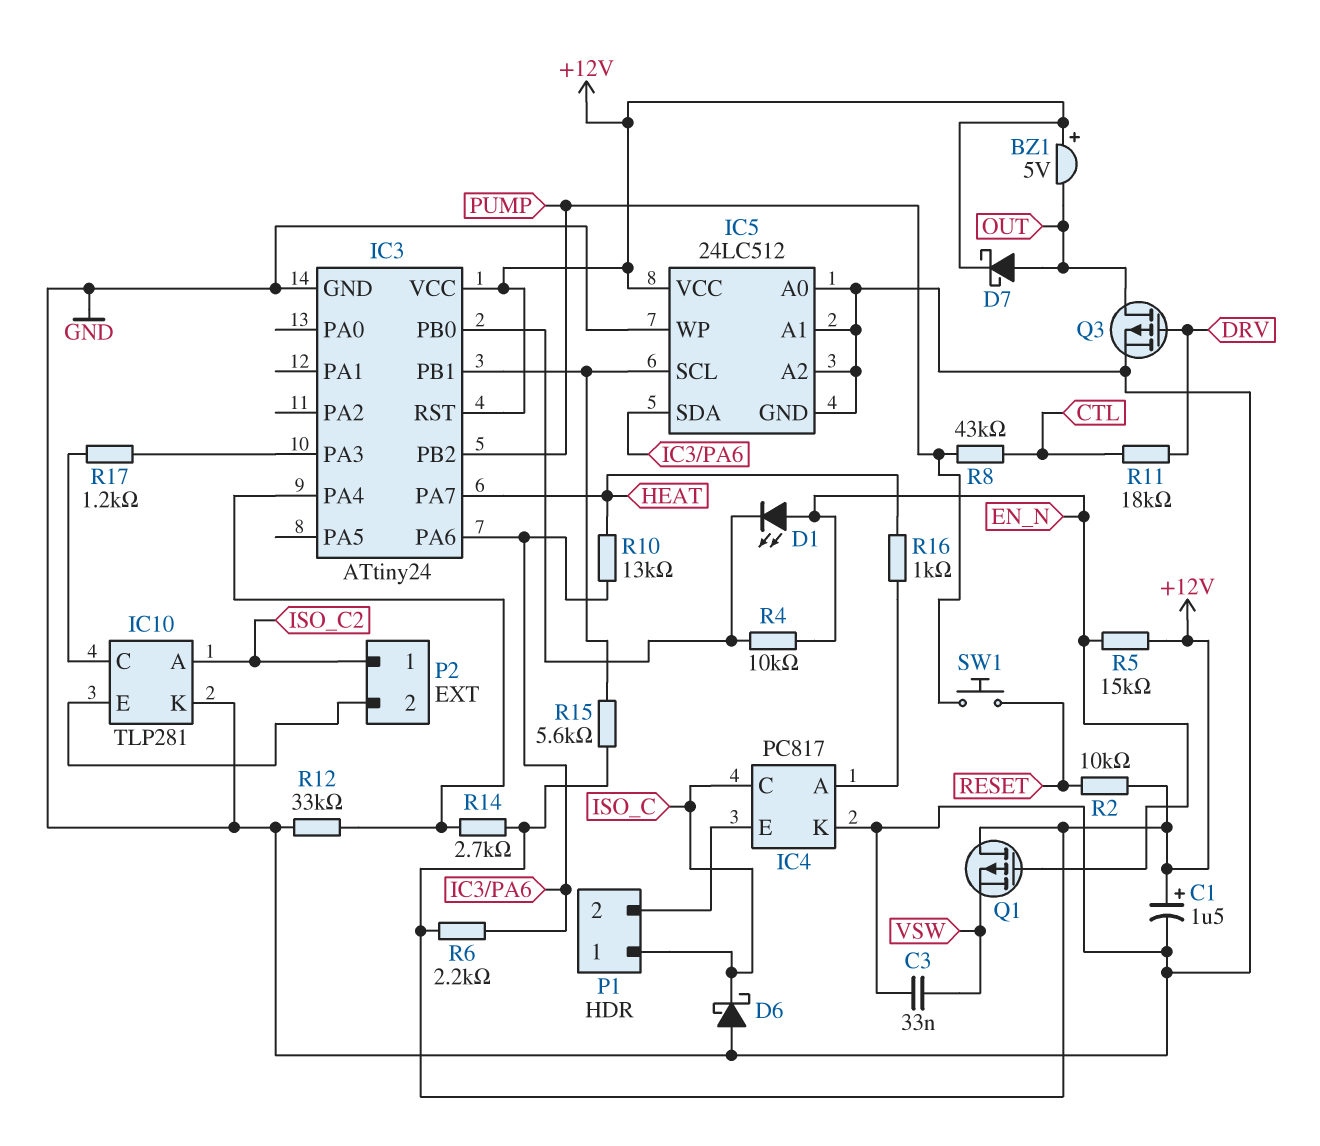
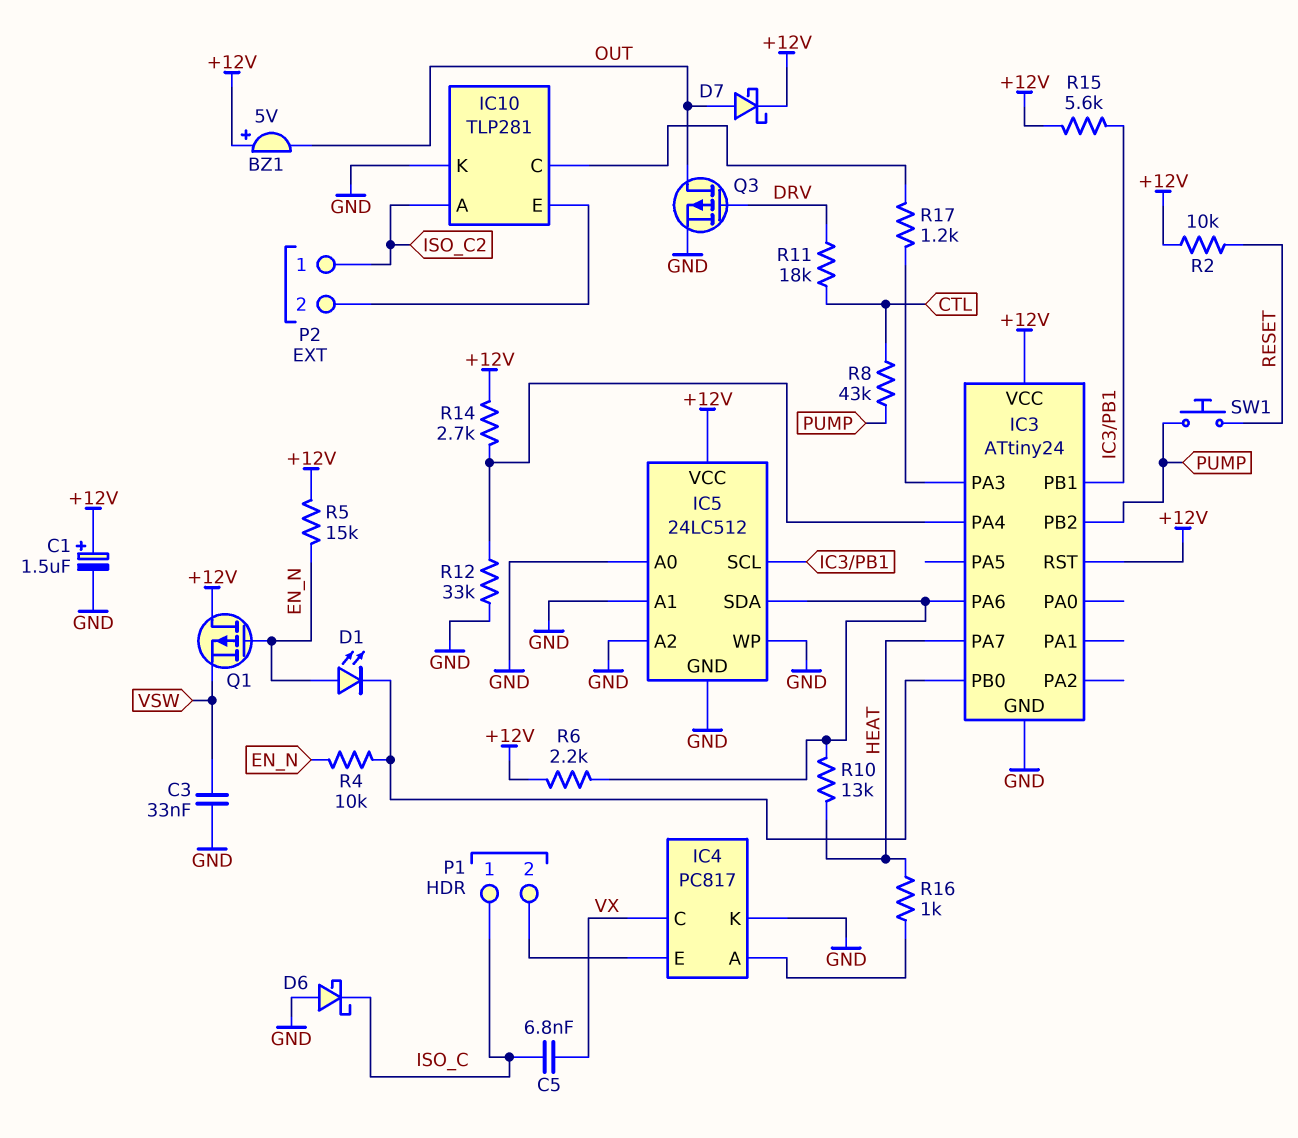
C5: none -> 6.8nF (ISO_C, VX)
IC4 pin C: ISO_C -> VX

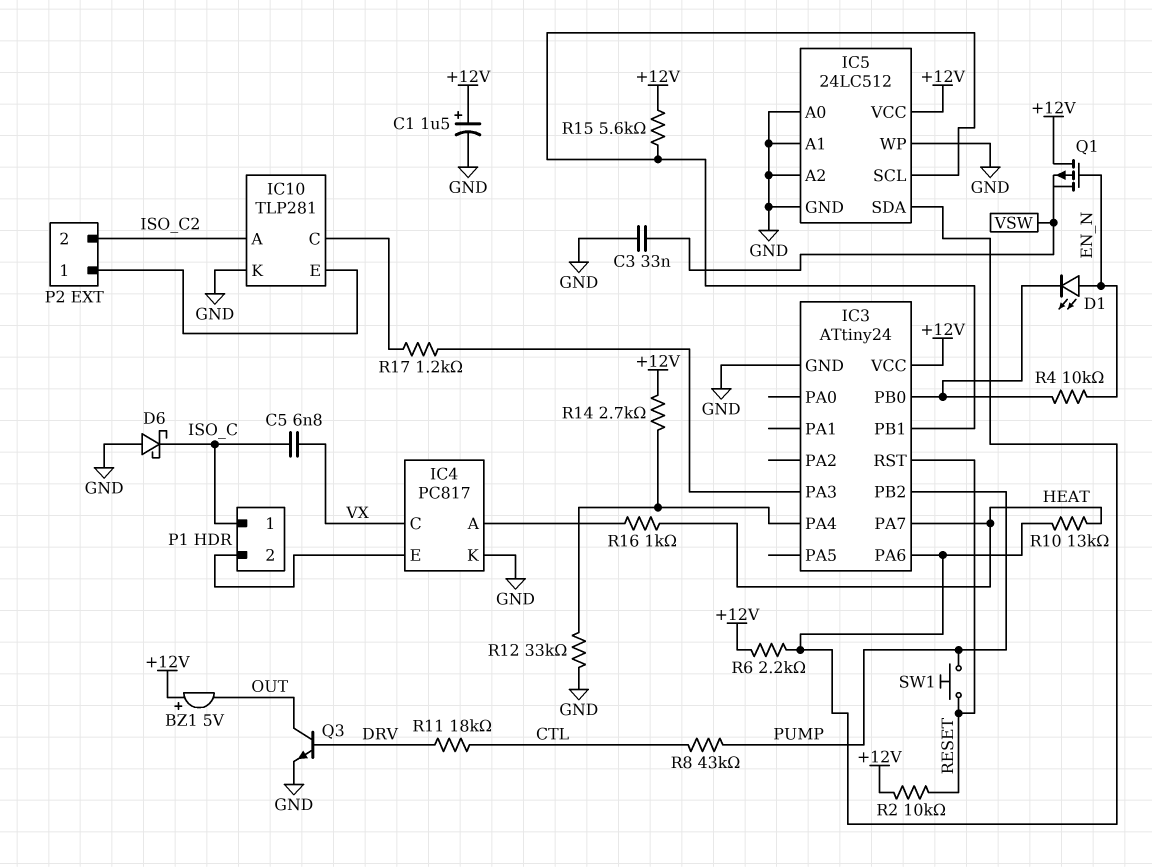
D7: schottky (A OUT, K +12V) -> none
IC3 pin RST: +12V -> RESET
P2 pin 1: ISO_C2 -> IC10/E
P2 pin 2: IC10/E -> ISO_C2
Q3: PMOS (G DRV, D OUT, S GND) -> NPN (B DRV, C OUT, E GND)
R5: 15k (+12V, EN_N) -> none

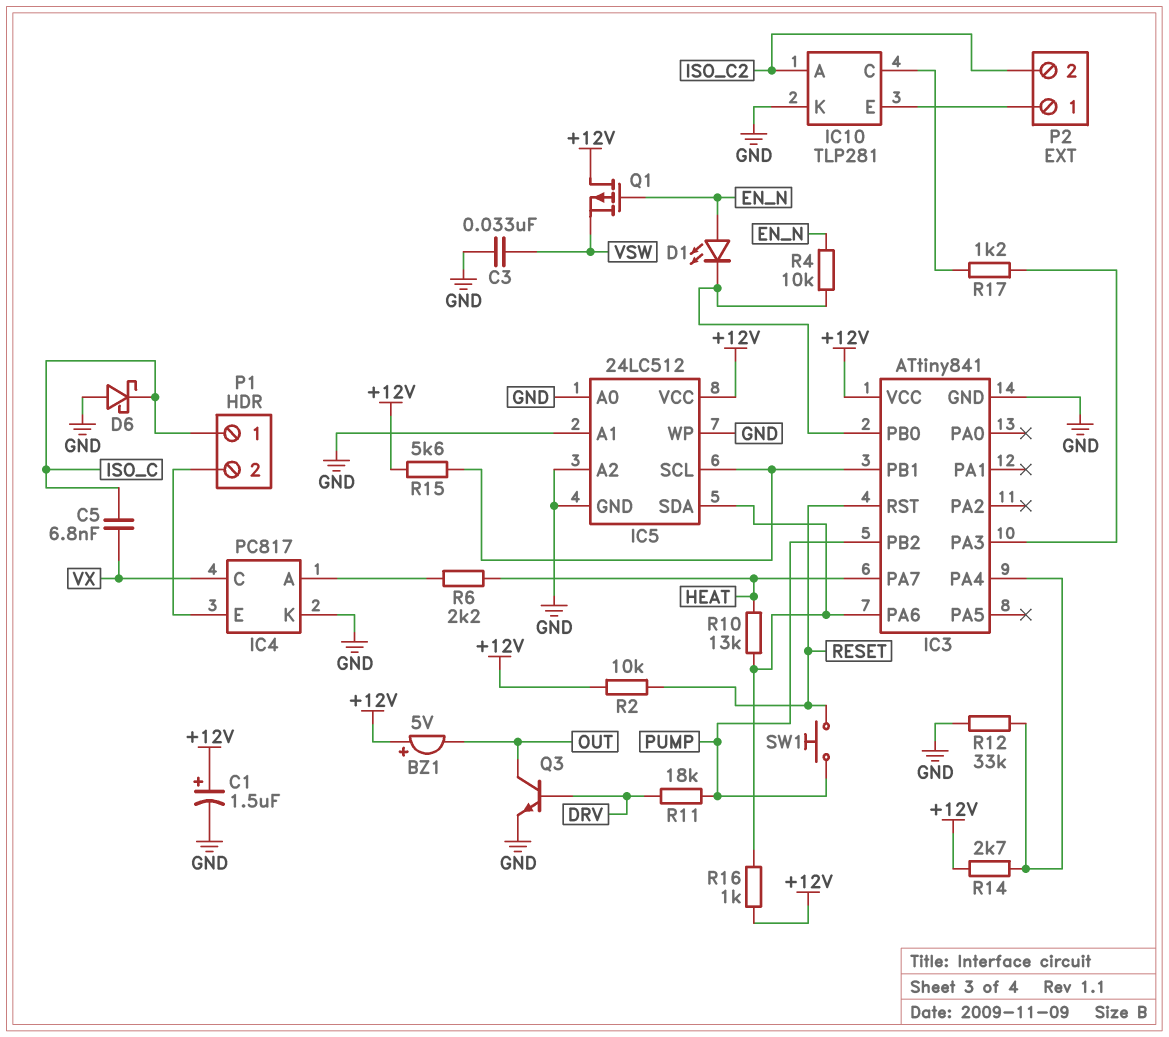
IC3: ATtiny24 -> ATtiny841
R6: 2.2k (+12V, IC3/PA6) -> 2.2k (HEAT, IC4/A)
R8: 43k (CTL, PUMP) -> none
R11: 18k (CTL, DRV) -> 18k (DRV, PUMP)
R16: 1k (HEAT, IC4/A) -> 1k (+12V, IC3/PA6)

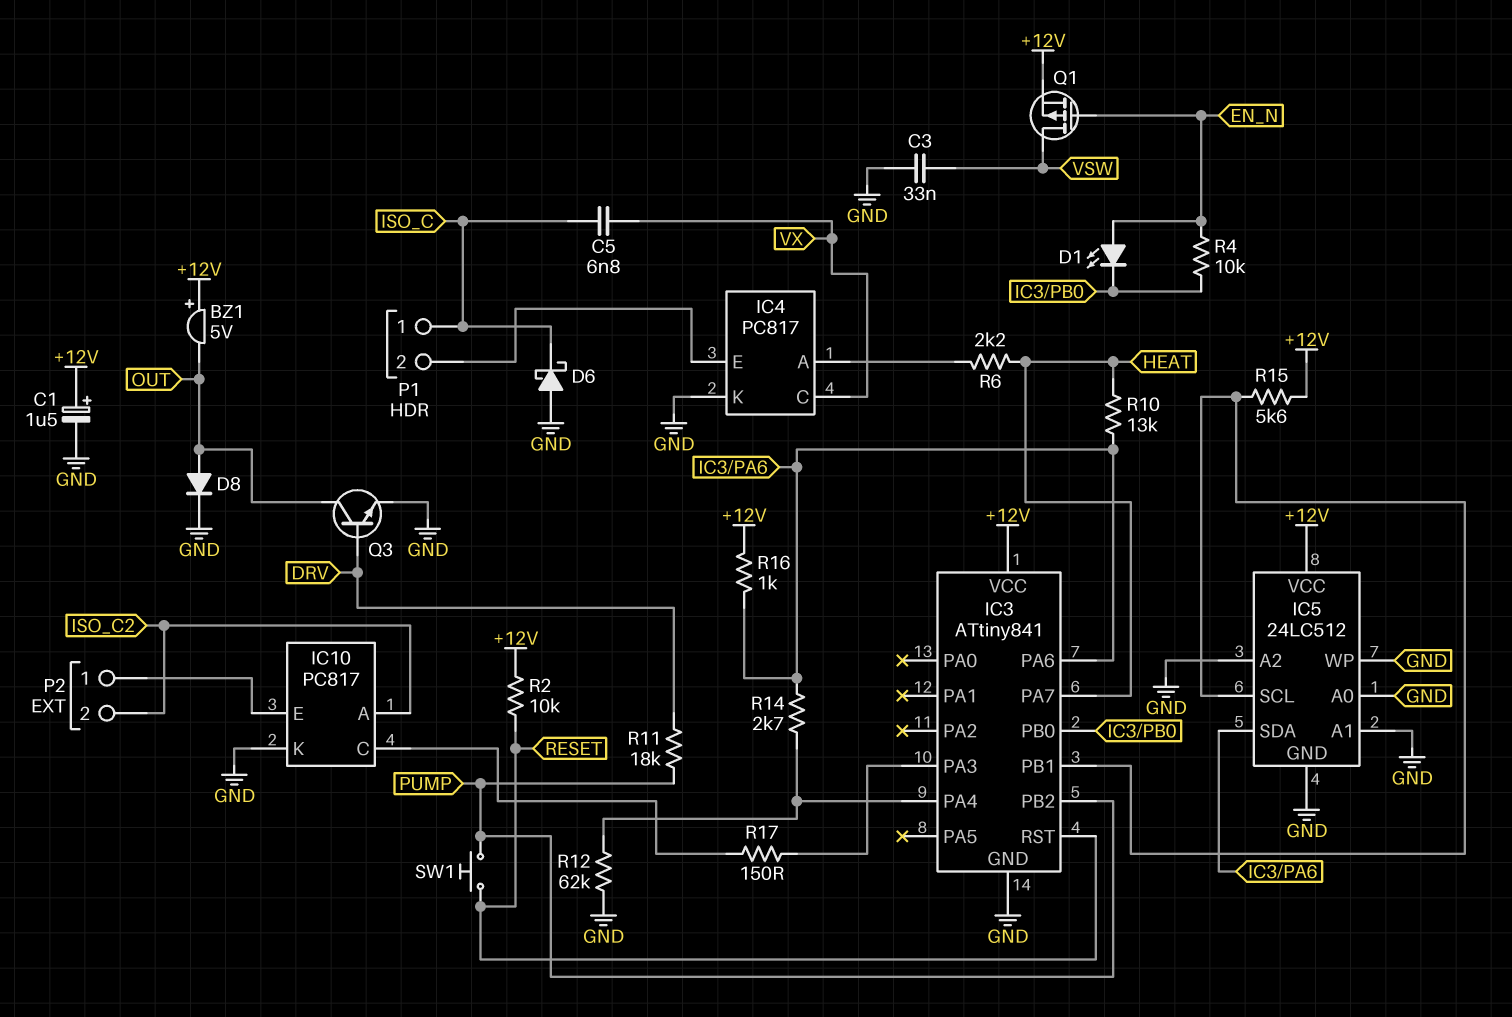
D8: none -> diode (A OUT, K GND)
IC10: TLP281 -> PC817
Q1: PMOS (G EN_N, D +12V, S VSW) -> PMOS (G EN_N, D VSW, S +12V)
R12: 33k (GND, IC3/PA4) -> 62k (GND, IC3/PA4)
R14: 2.7k (+12V, IC3/PA4) -> 2.7k (IC3/PA4, IC3/PA6)
R17: 1.2k (IC3/PA3, IC10/C) -> 150 (IC3/PA3, IC10/C)

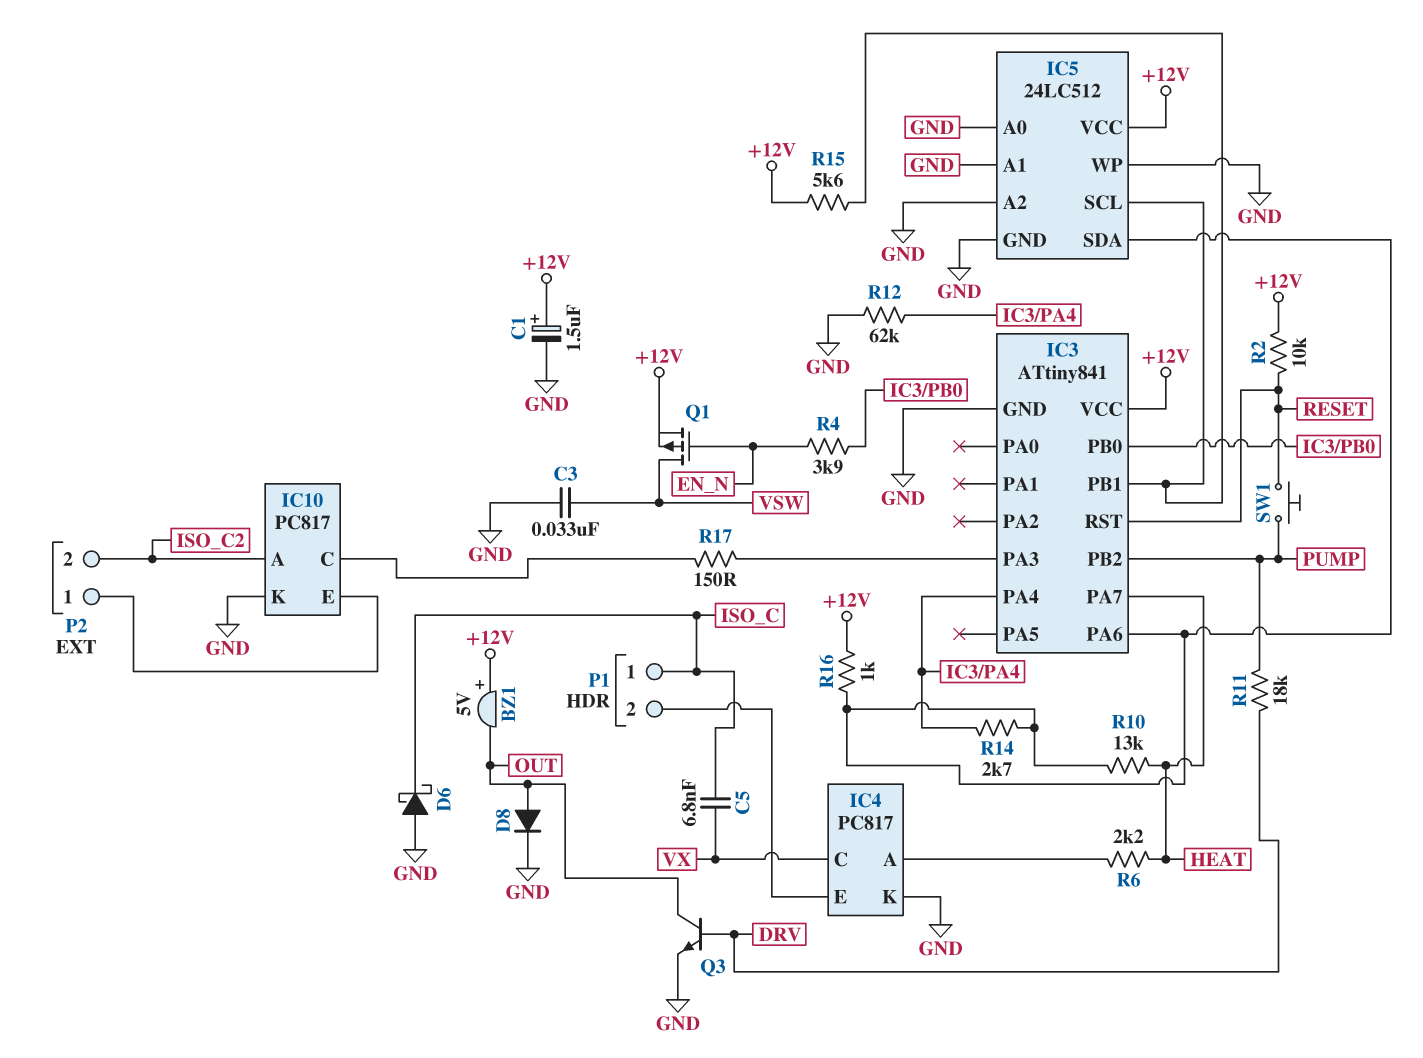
D1: LED (A EN_N, K IC3/PB0) -> none
R4: 10k (EN_N, IC3/PB0) -> 3.9k (EN_N, IC3/PB0)

